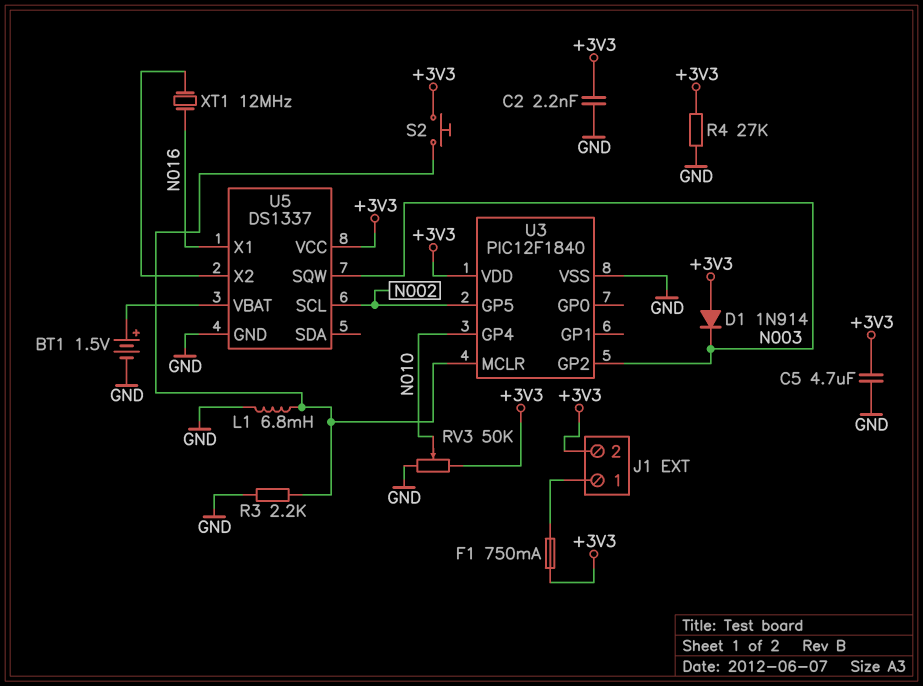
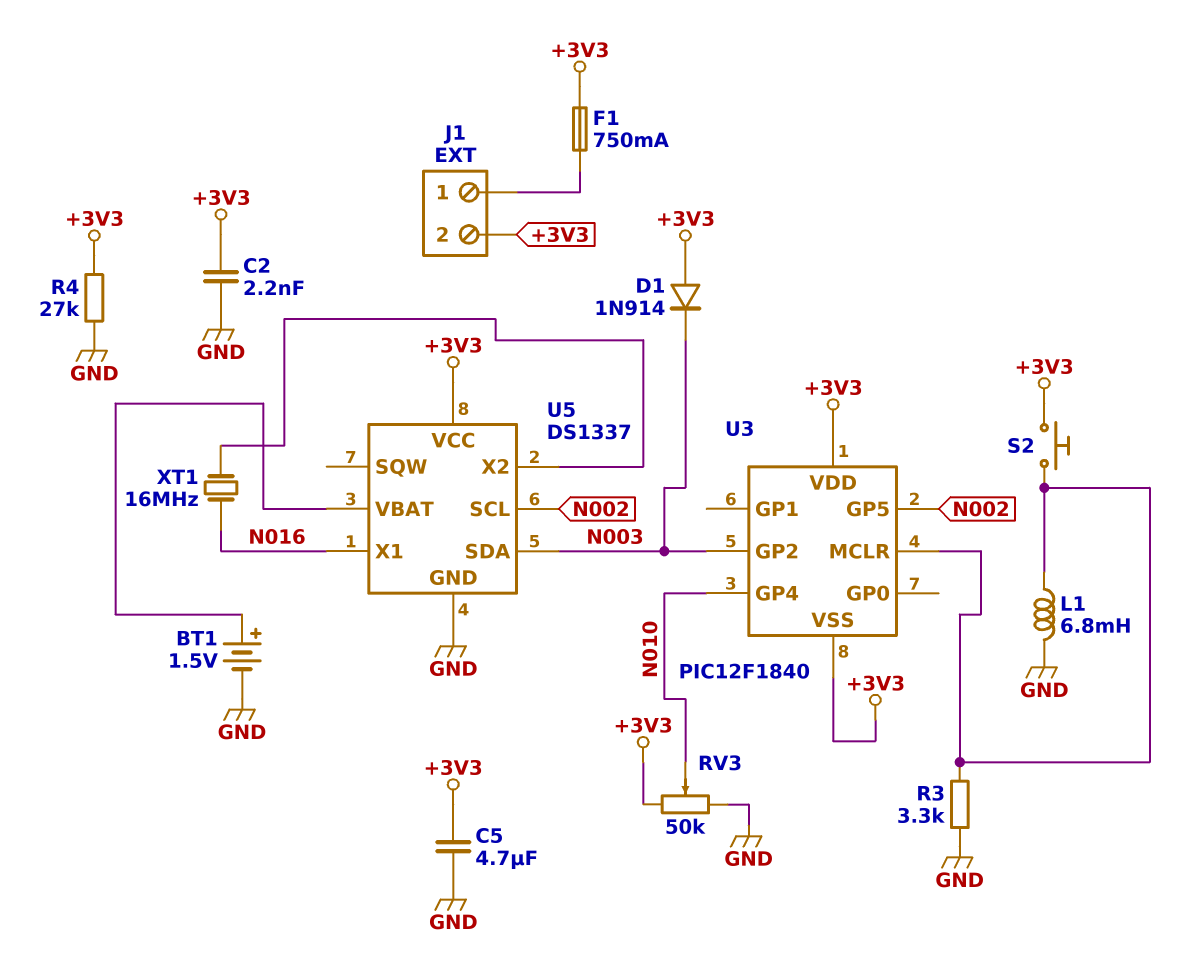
R3: 2.2k (GND, U3/MCLR) -> 3.3k (GND, U3/MCLR)
U3 pin VSS: GND -> +3V3
U5 pin SDA: none -> N003
U5 pin SQW: N003 -> none
XT1: 12MHz (N016, U5/X2) -> 16MHz (N016, U5/X2)

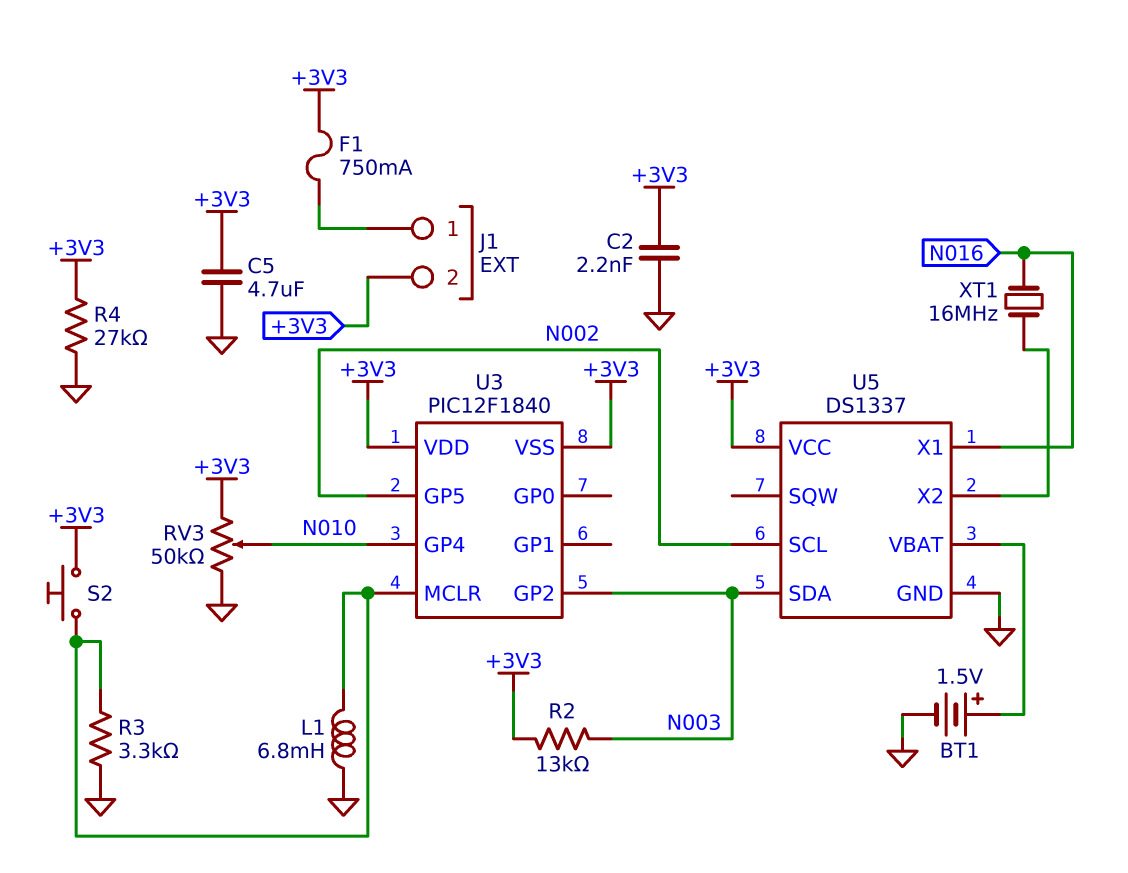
D1: diode 1N914 (A +3V3, K N003) -> none
R2: none -> 13k (+3V3, N003)

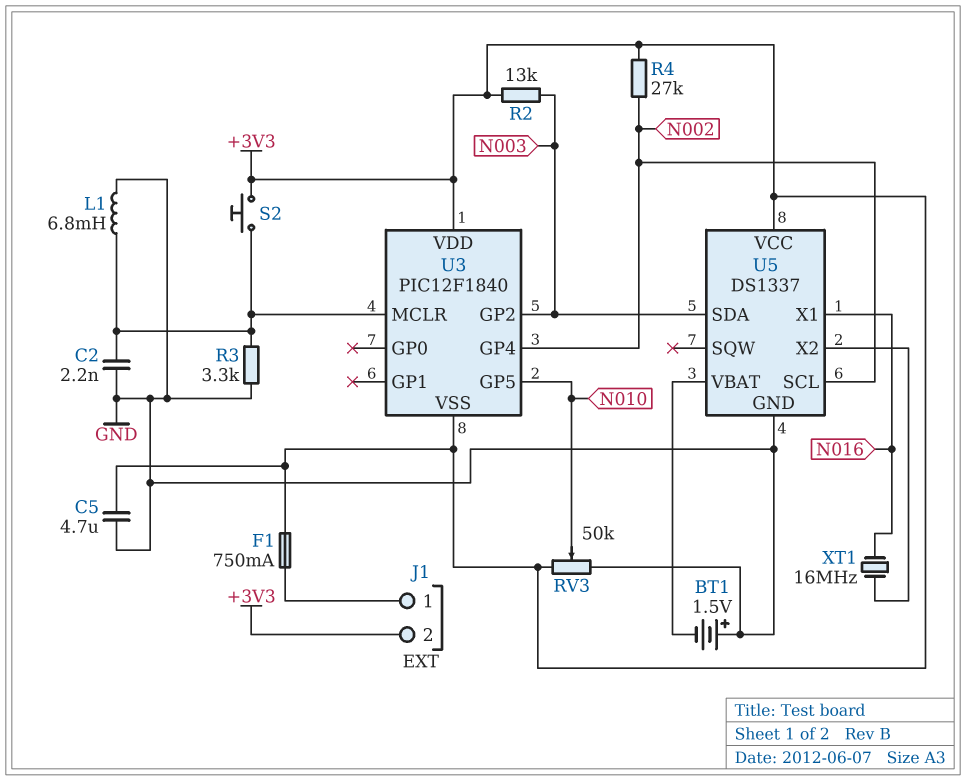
BT1: 1.5V (plus U5/VBAT, minus GND) -> 1.5V (plus GND, minus U5/VBAT)
C2: 2.2nF (+3V3, GND) -> 2.2nF (GND, U3/MCLR)
R4: 27k (+3V3, GND) -> 27k (+3V3, N002)
U3 pin GP4: N010 -> N002
U3 pin GP5: N002 -> N010

